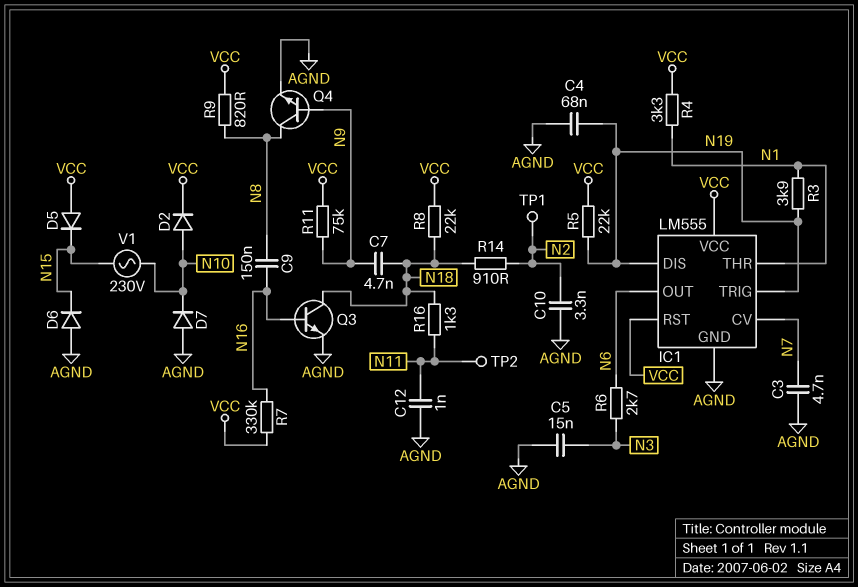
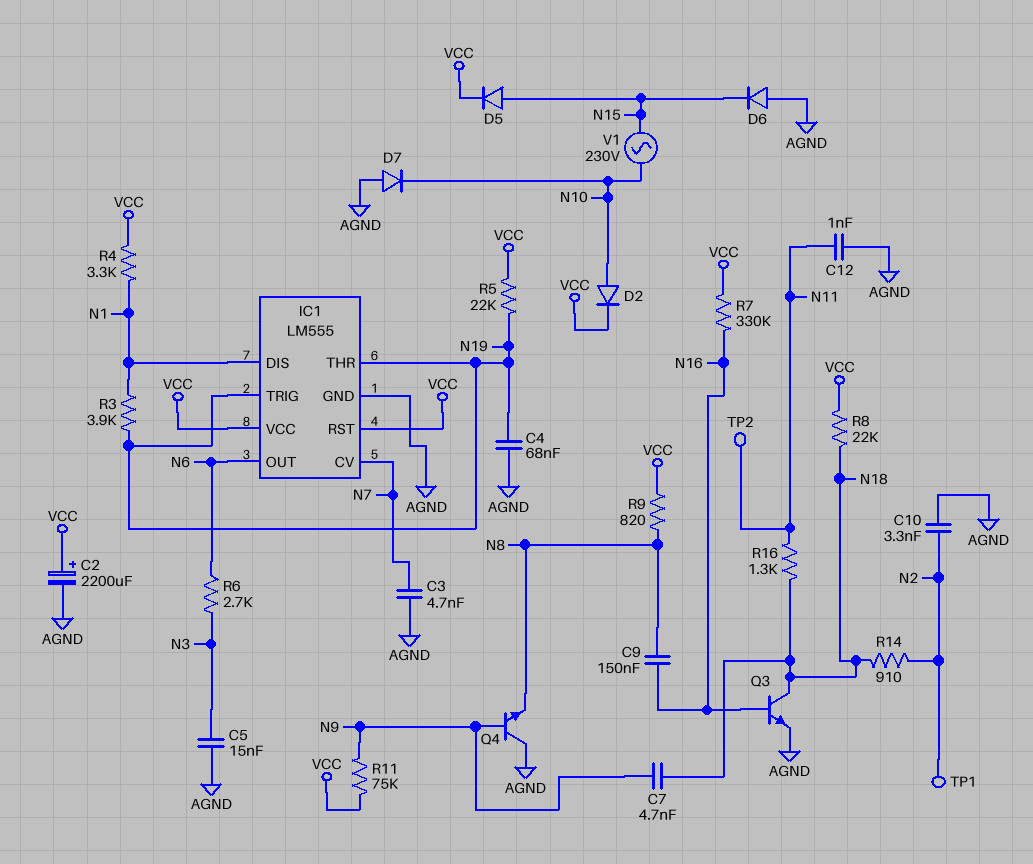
C2: none -> 2200uF (plus VCC, minus AGND)
D5: diode (A VCC, K N15) -> diode (A N15, K VCC)
IC1 pin DIS: N19 -> N1
IC1 pin THR: N1 -> N19
Q4: NPN (B N9, C N8, E AGND) -> NPN (B N9, C AGND, E N8)

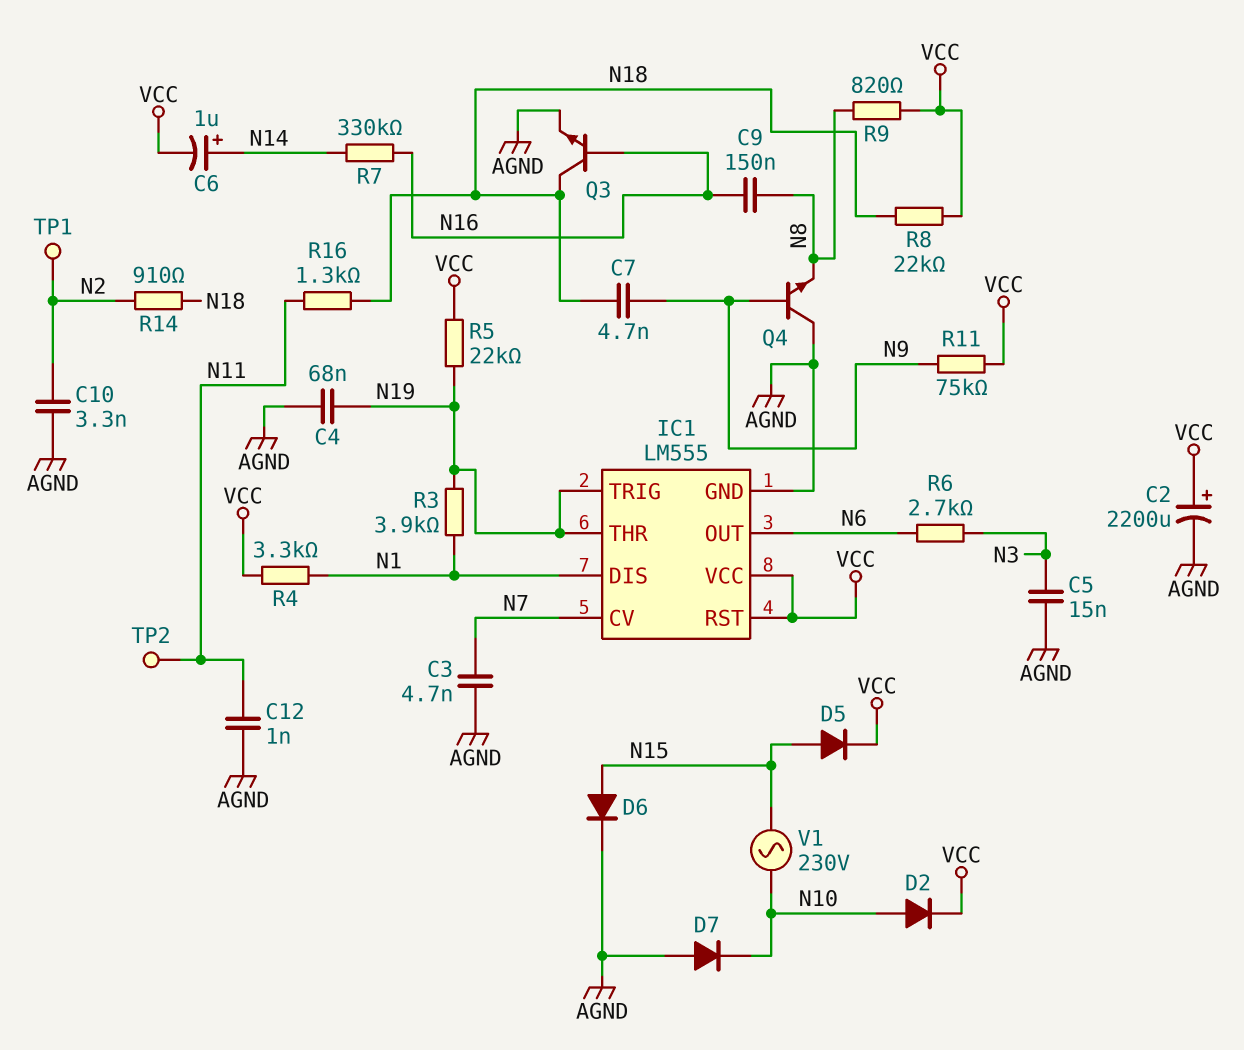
C6: none -> 1uF (plus N14, minus VCC)
D6: diode (A AGND, K N15) -> diode (A N15, K AGND)
R7: 330k (N16, VCC) -> 330k (N14, N16)

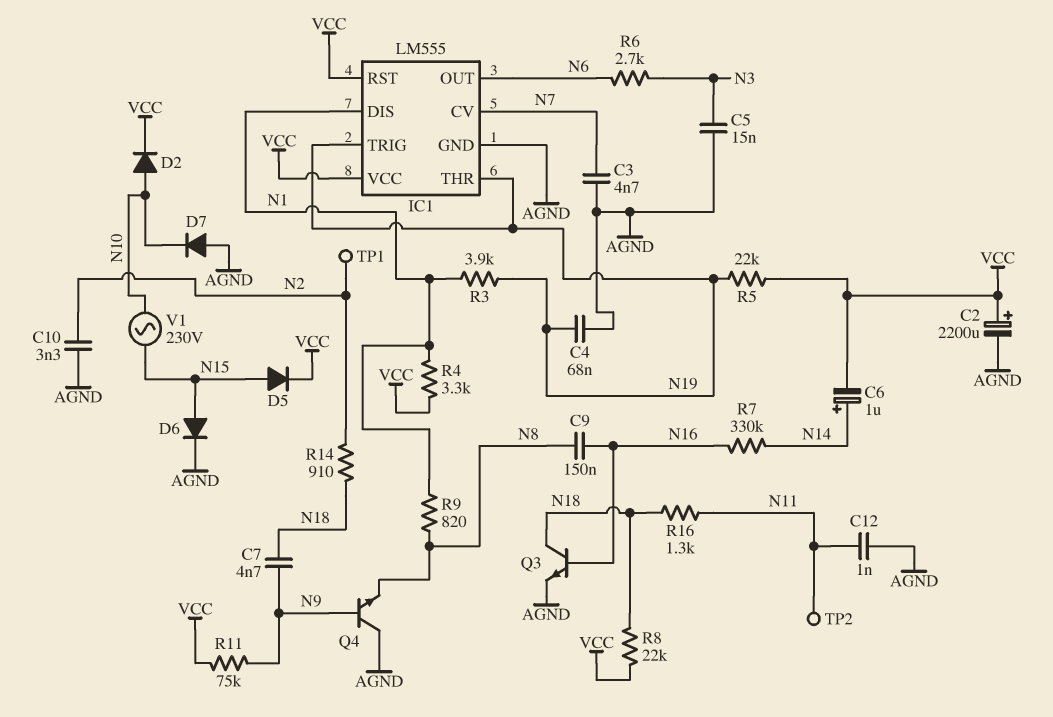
R9: 820 (N8, VCC) -> 820 (N1, N8)

